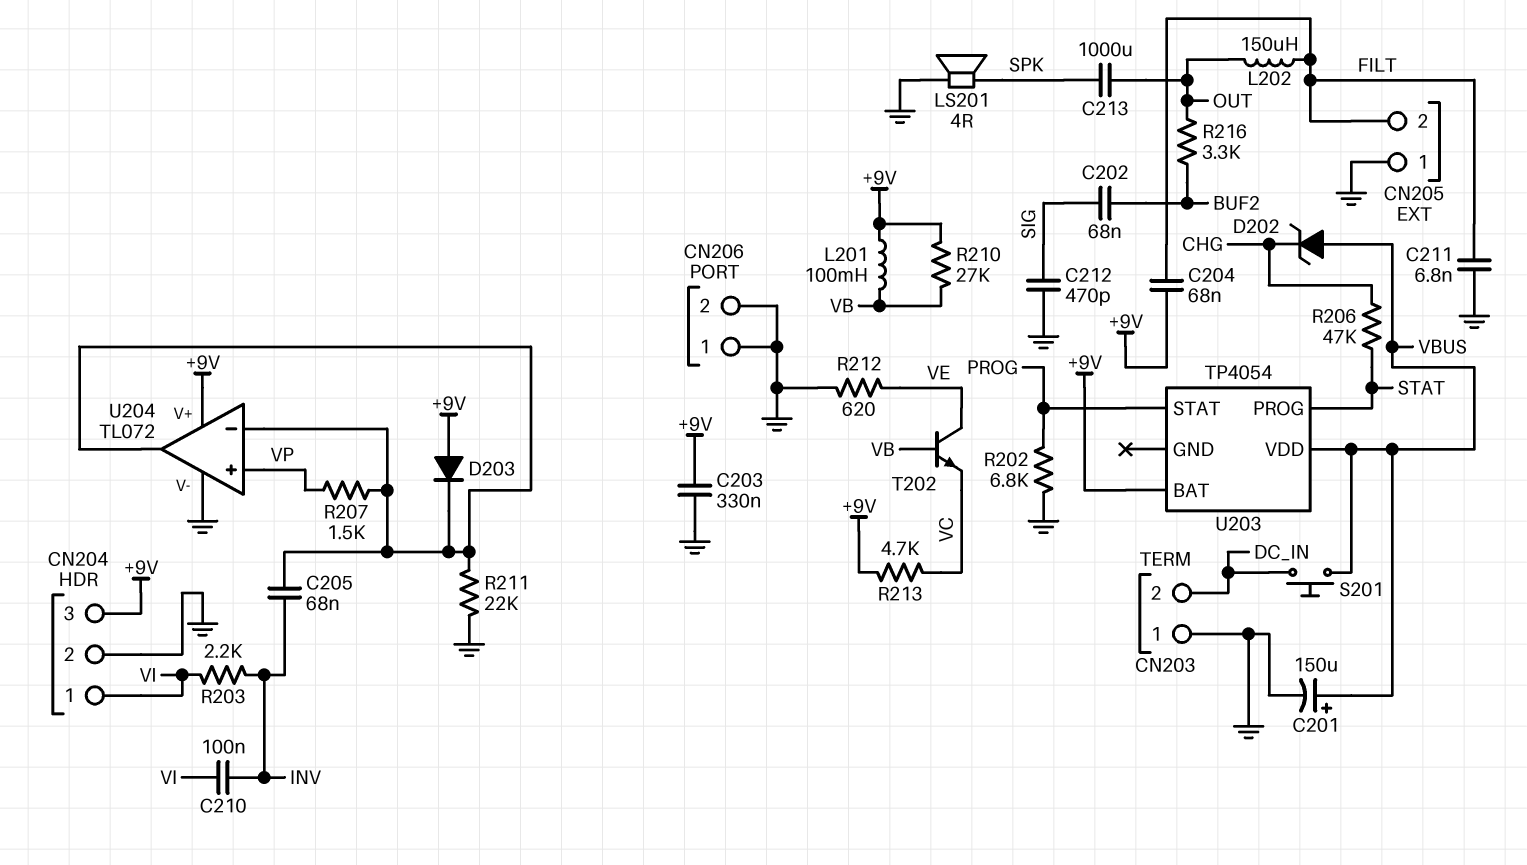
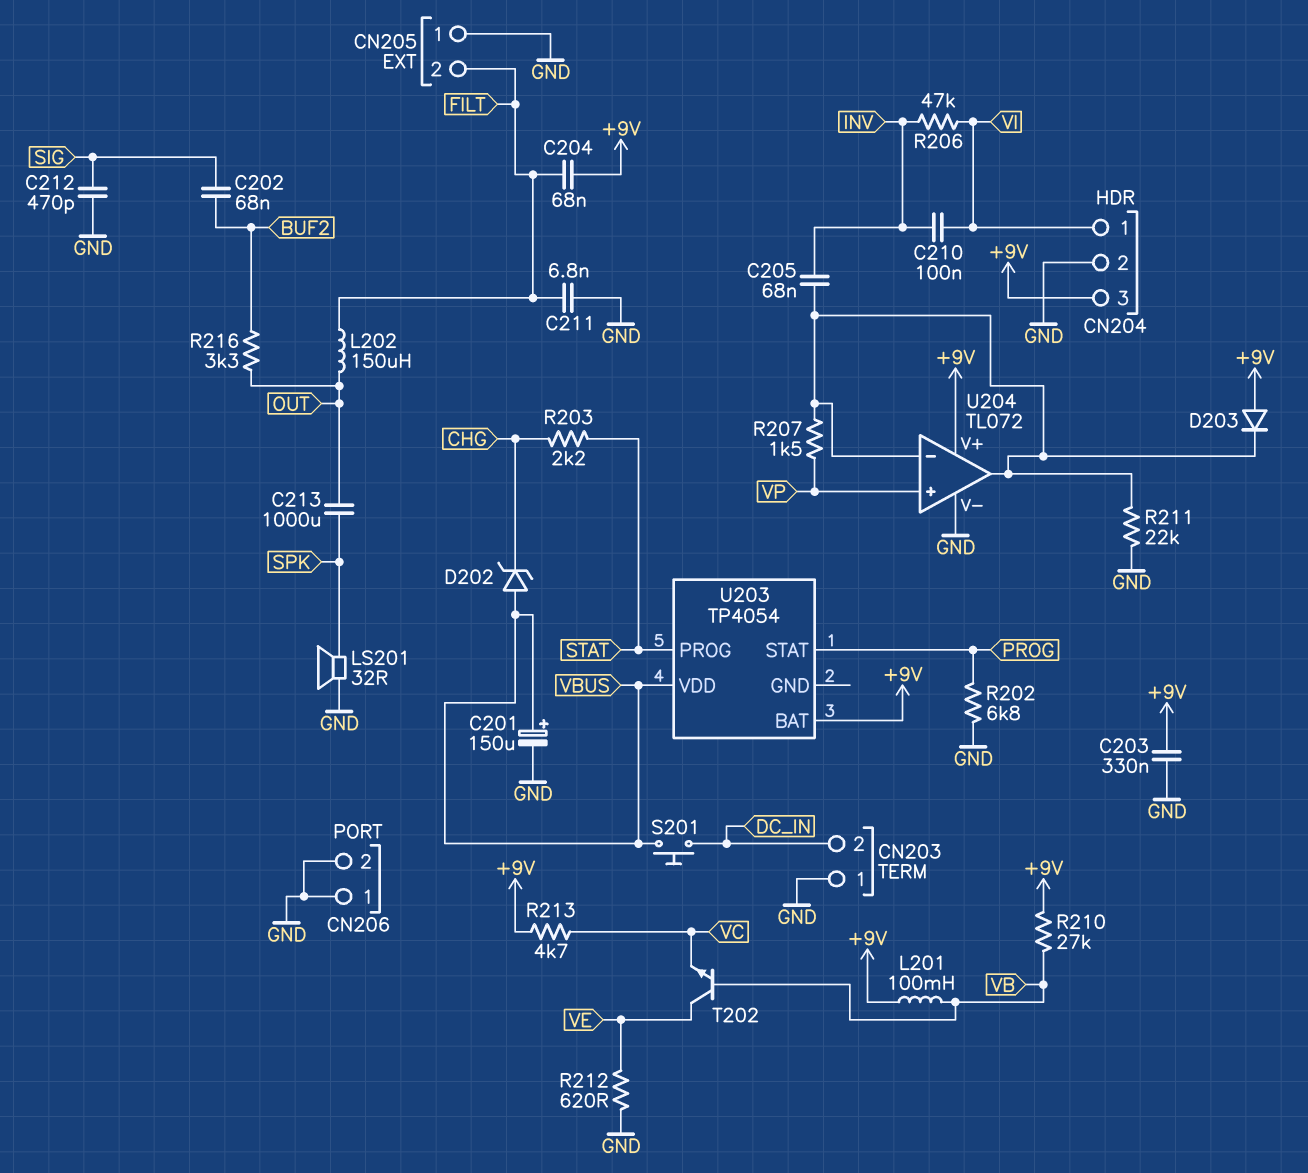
LS201: speaker 4R (GND, SPK) -> speaker 32R (GND, SPK)
R203: 2.2k (INV, VI) -> 2.2k (CHG, STAT)
R206: 47k (CHG, STAT) -> 47k (INV, VI)

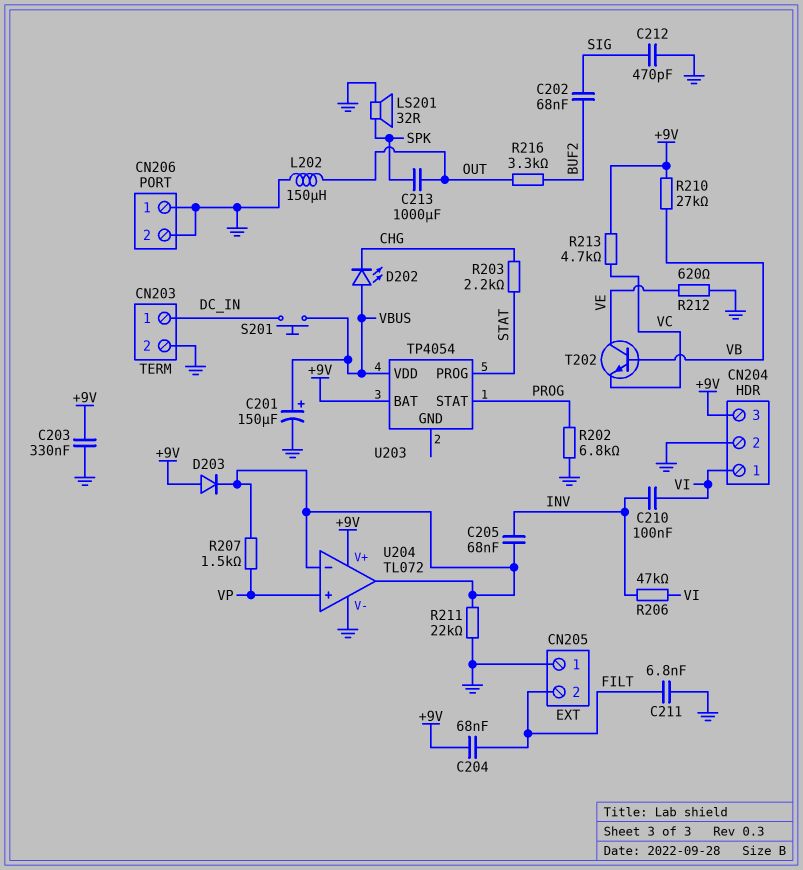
CN203 pin 1: GND -> DC_IN
CN203 pin 2: DC_IN -> GND
D202: zener (A VBUS, K CHG) -> LED (A VBUS, K CHG)
L201: 100mH (+9V, VB) -> none
L202: 150uH (FILT, OUT) -> 150uH (GND, OUT)

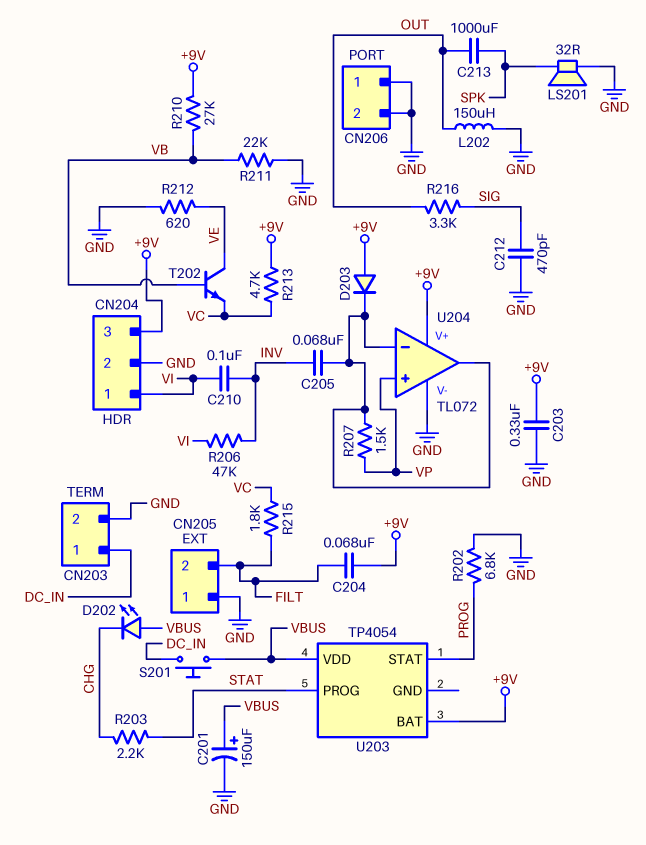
C202: 68nF (BUF2, SIG) -> none
C211: 6.8nF (FILT, GND) -> none
R211: 22k (GND, U204/in-) -> 22k (GND, VB)
R215: none -> 1.8k (FILT, VC)
R216: 3.3k (BUF2, OUT) -> 3.3k (OUT, SIG)

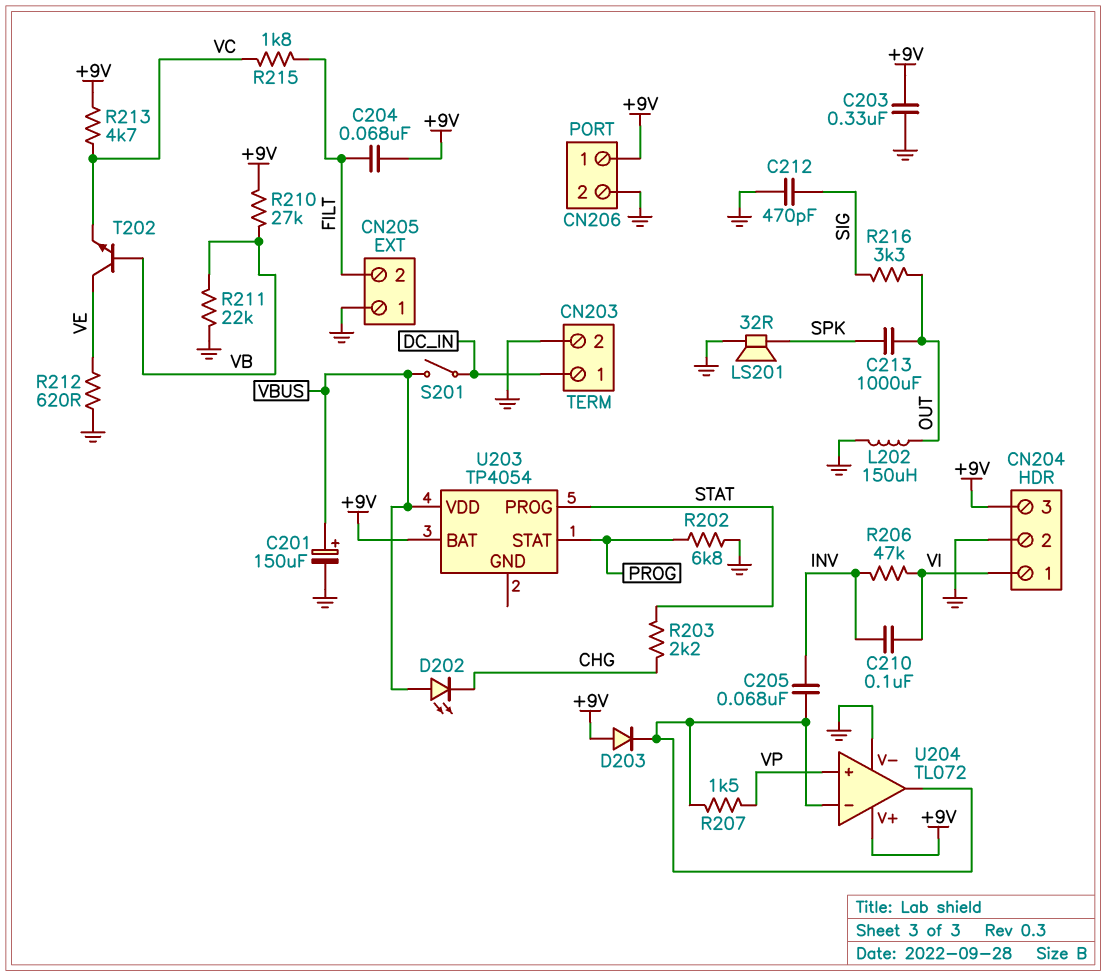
CN206 pin 1: GND -> +9V
S201: button (DC_IN, VBUS) -> switch (DC_IN, VBUS)

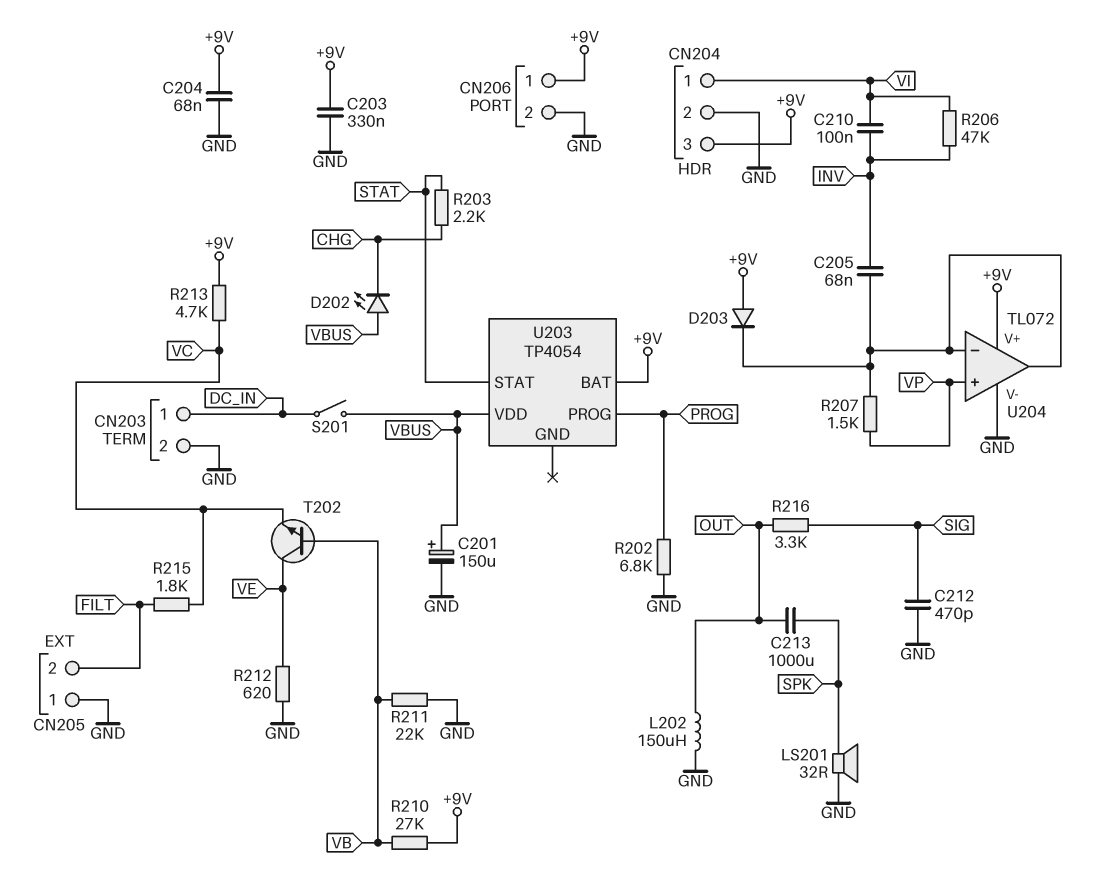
C204: 68nF (+9V, FILT) -> 68nF (+9V, GND)
U203 pin PROG: STAT -> PROG
U203 pin STAT: PROG -> STAT

